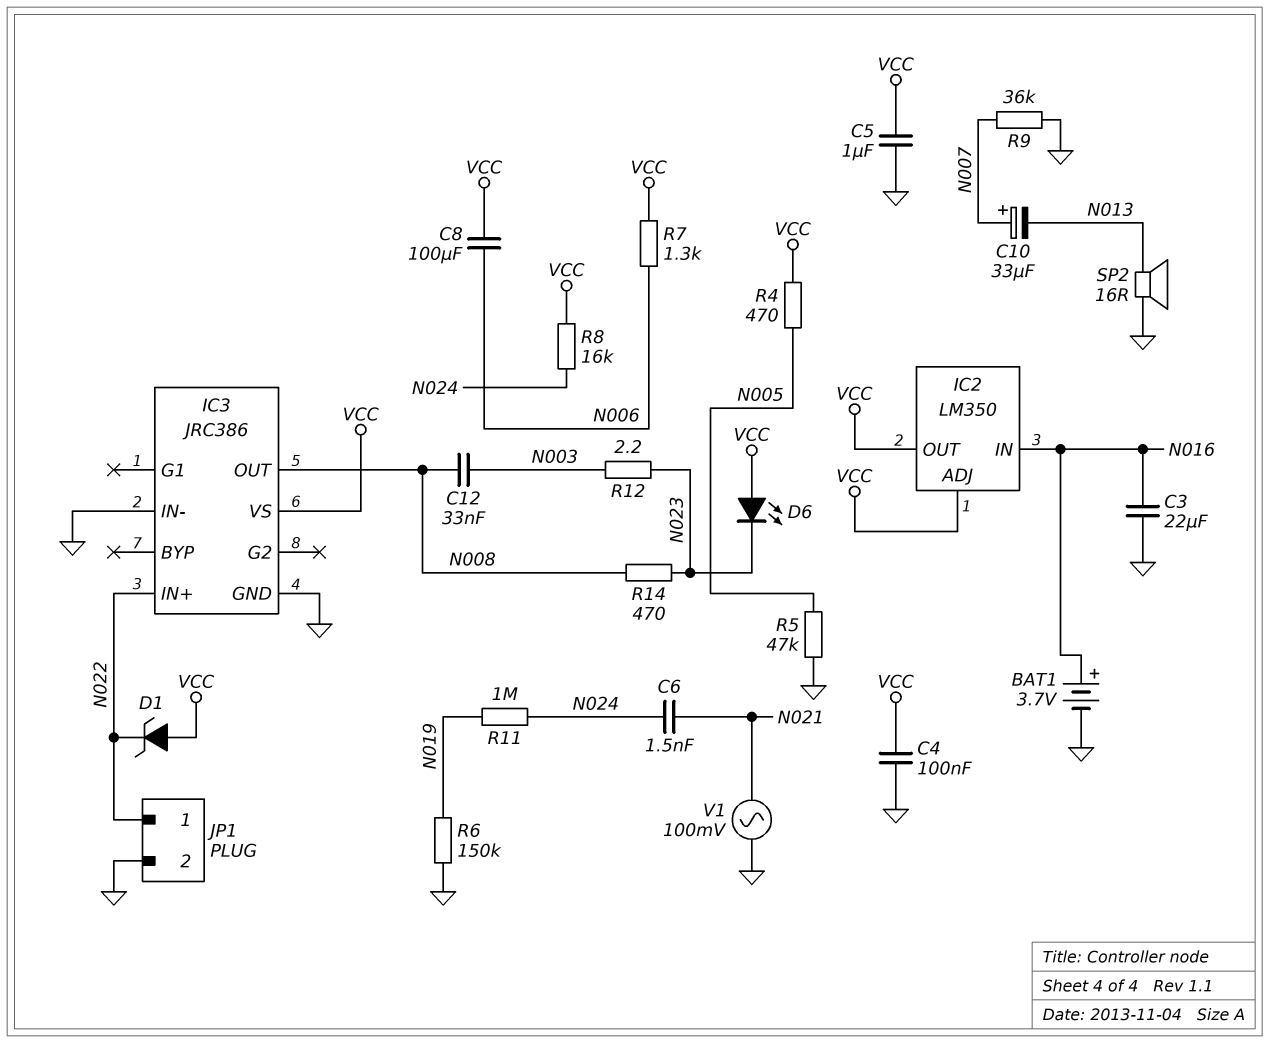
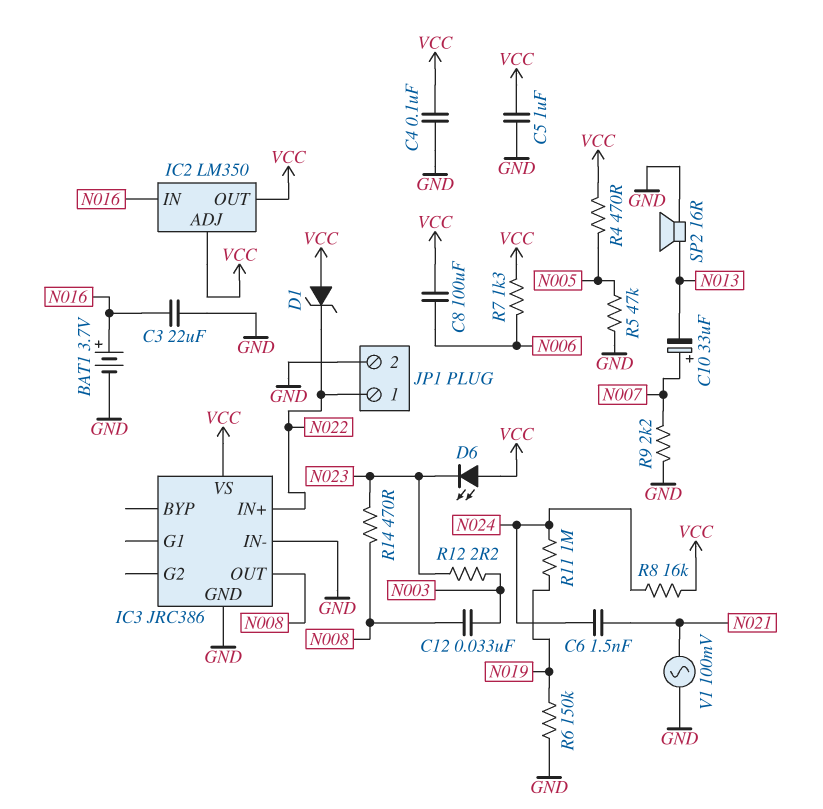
R9: 36k (GND, N007) -> 2.2k (GND, N007)

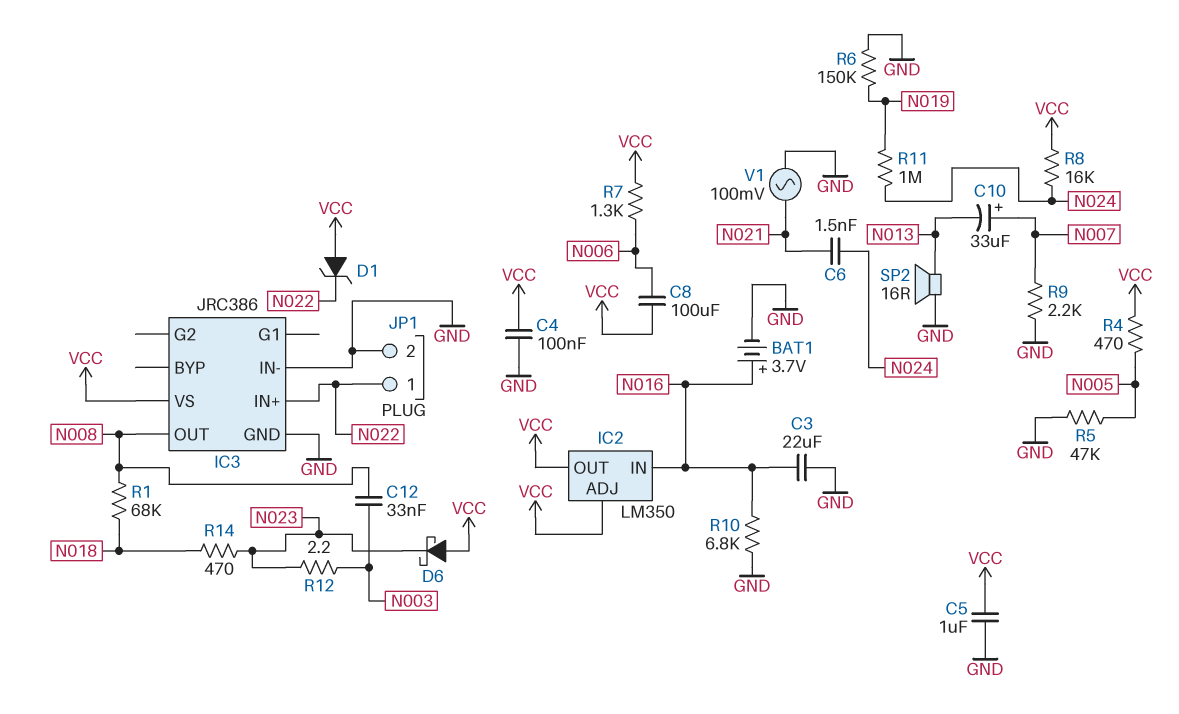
D6: LED (A VCC, K N023) -> schottky (A VCC, K N023)
R1: none -> 68k (N008, N018)
R10: none -> 6.8k (GND, N016)
R14: 470 (N008, N023) -> 470 (N018, N023)

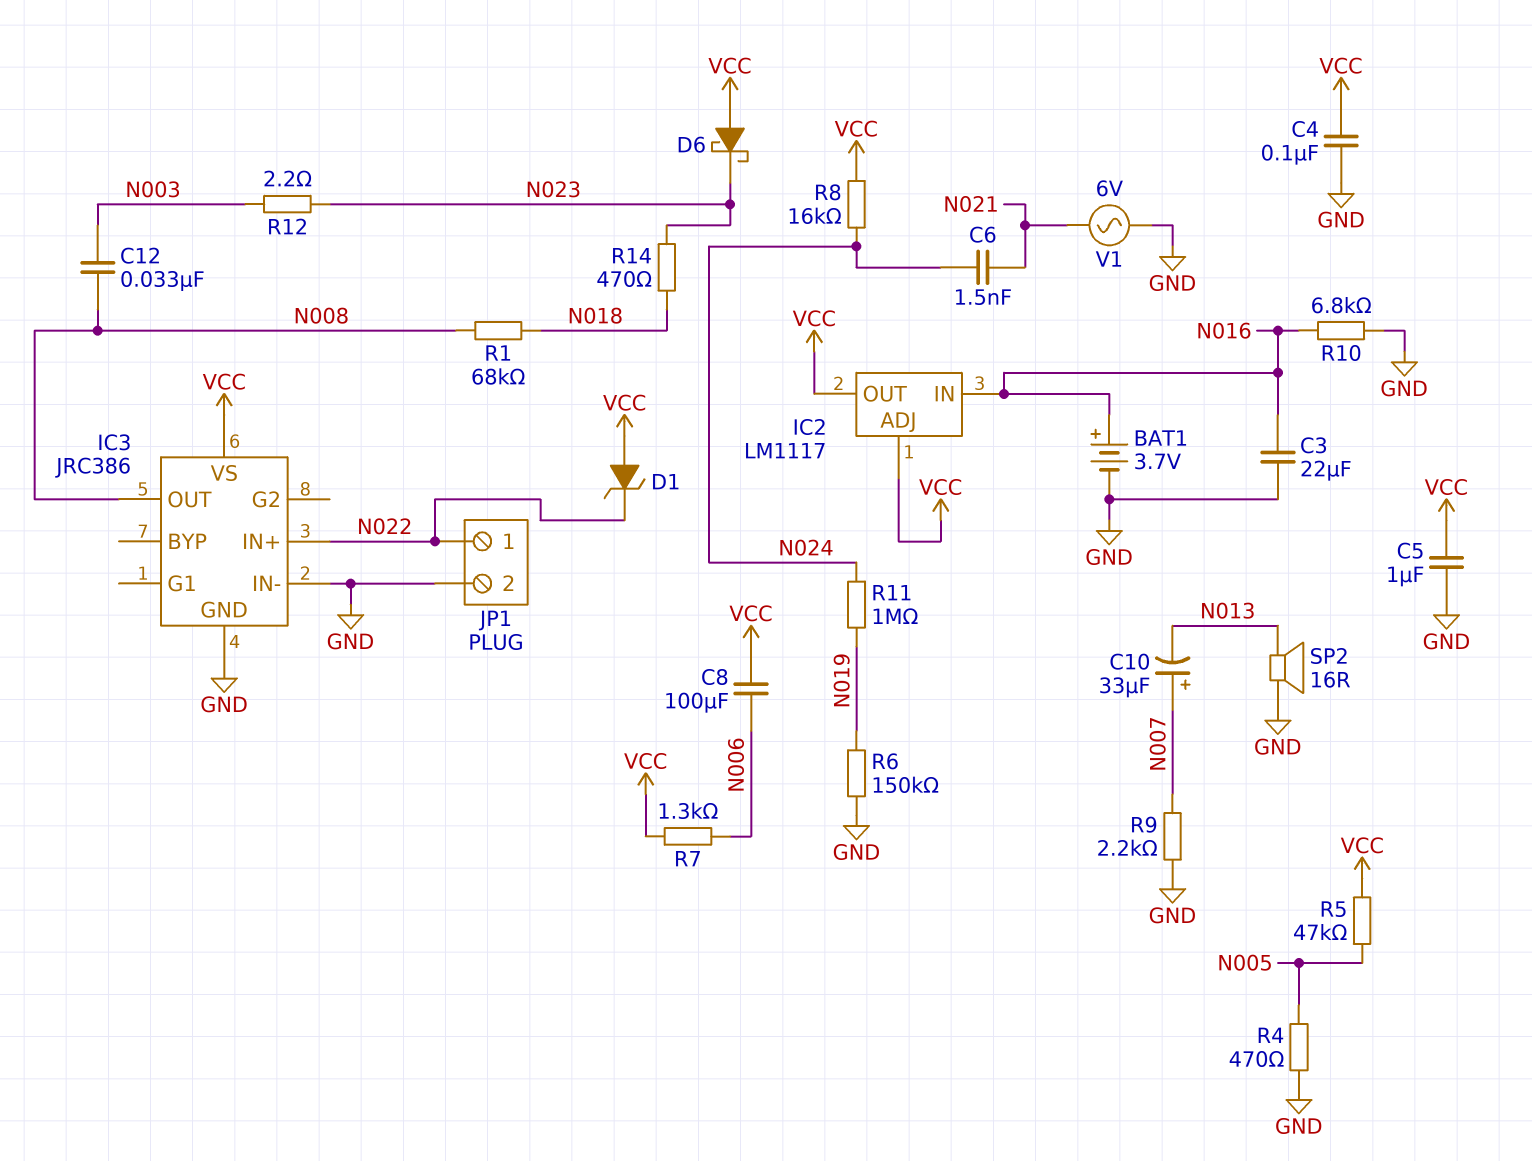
IC2: LM350 -> LM1117
R4: 470 (N005, VCC) -> 470 (GND, N005)
R5: 47k (GND, N005) -> 47k (N005, VCC)
V1: AC 100mV (GND, N021) -> AC 6V (GND, N021)

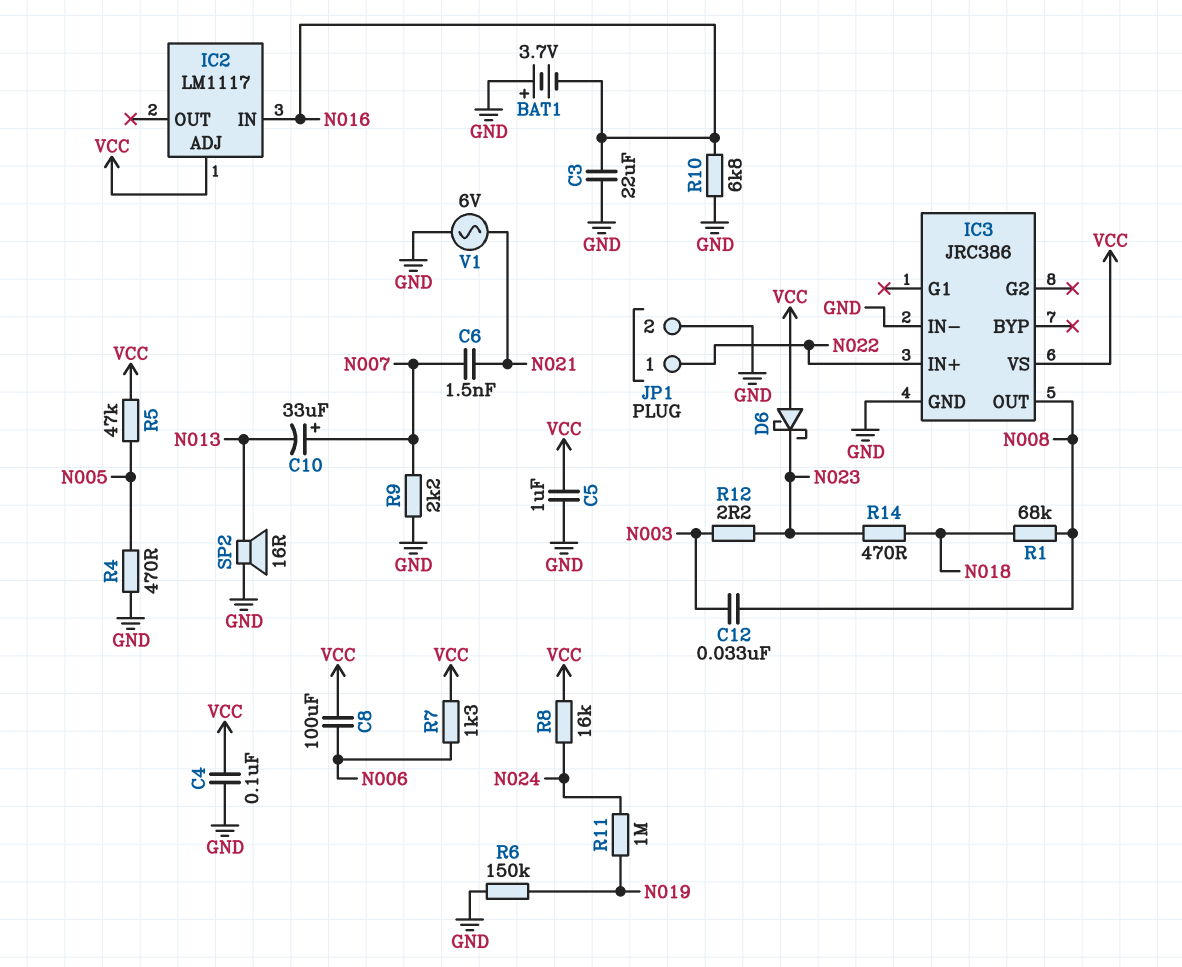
BAT1: 3.7V (plus N016, minus GND) -> 3.7V (plus GND, minus N016)
C6: 1.5nF (N021, N024) -> 1.5nF (N007, N021)
D1: zener (A VCC, K N022) -> none
IC2 pin OUT: VCC -> none

